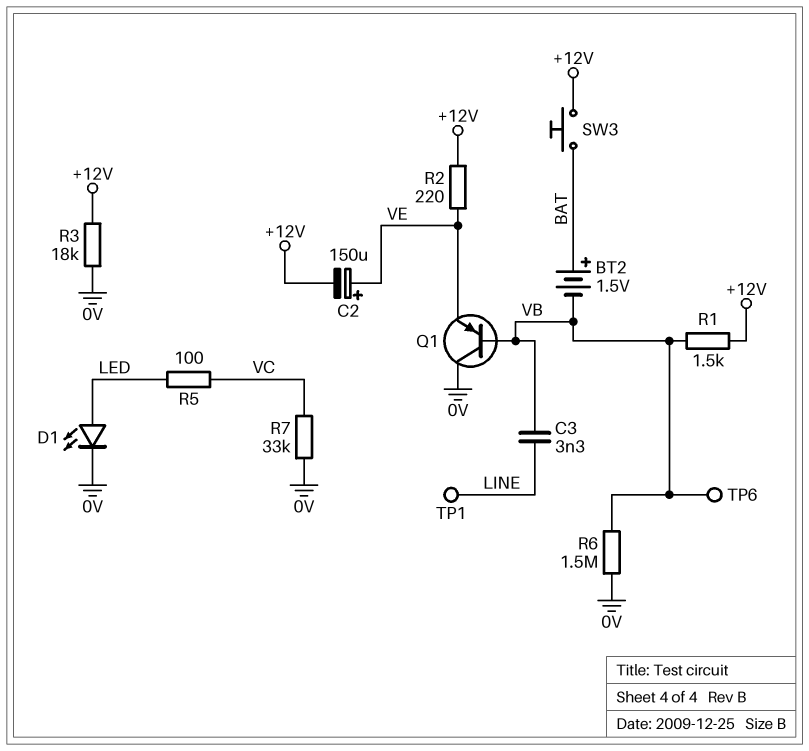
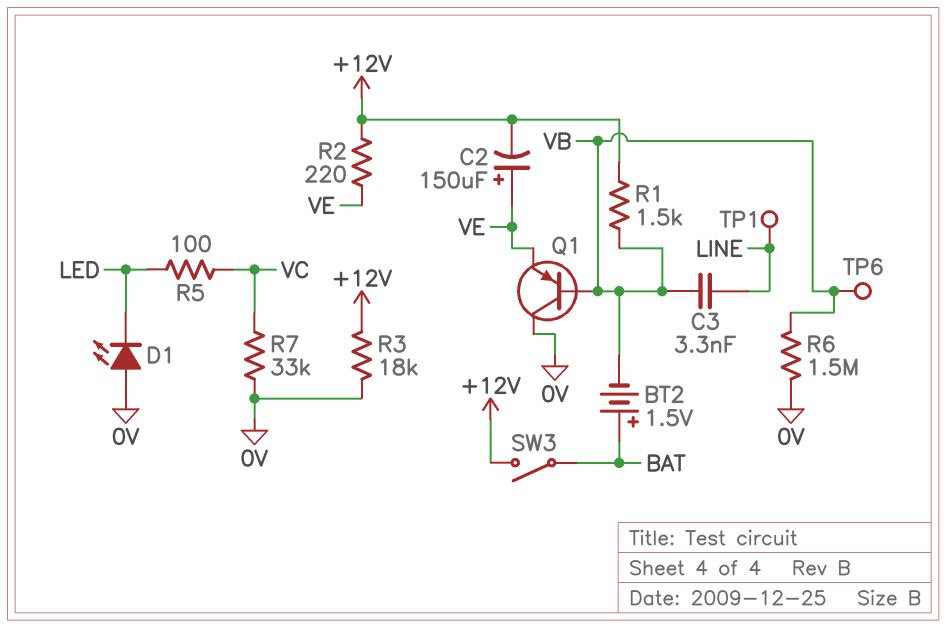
D1: LED (A LED, K 0V) -> LED (A 0V, K LED)
SW3: button (+12V, BAT) -> switch (+12V, BAT)

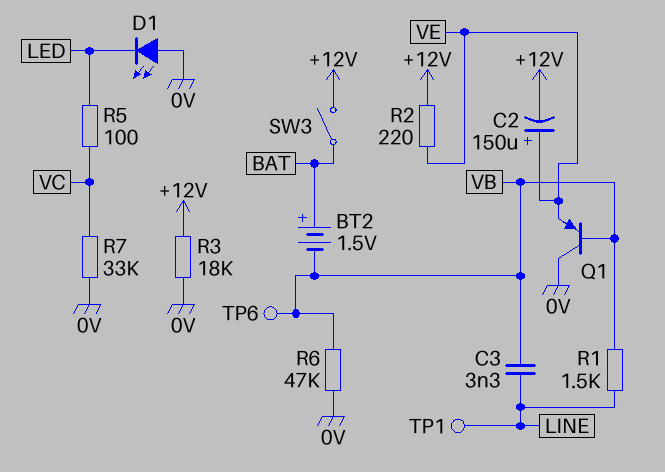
R1: 1.5k (+12V, VB) -> 1.5k (LINE, VB)
R6: 1.5M (0V, VB) -> 47k (0V, VB)

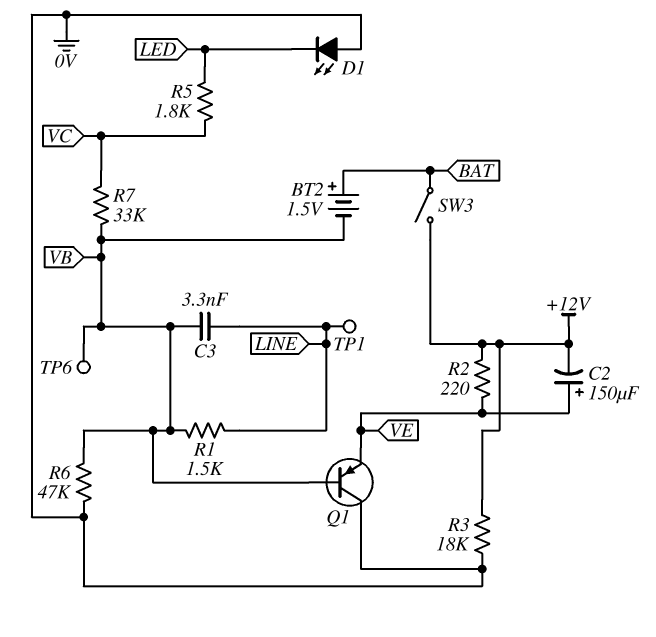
R5: 100 (LED, VC) -> 1.8k (LED, VC)
R7: 33k (0V, VC) -> 33k (VB, VC)

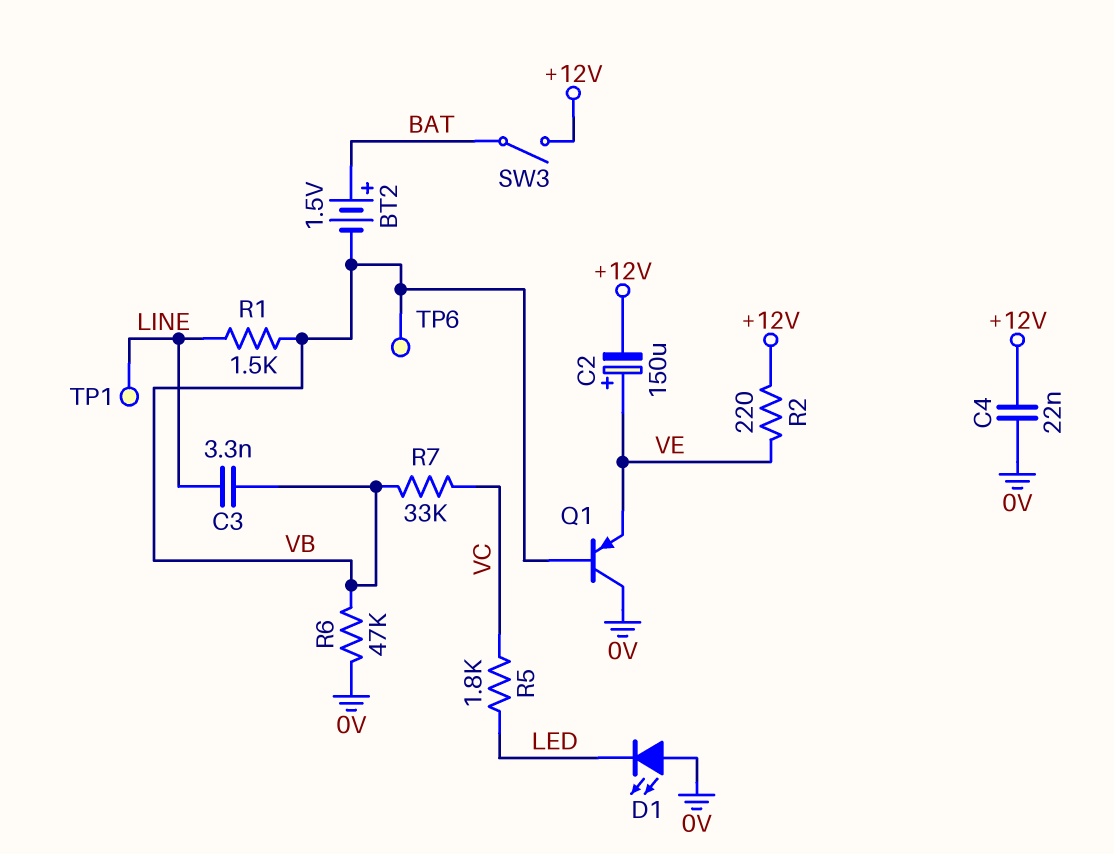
C4: none -> 22nF (+12V, 0V)
R3: 18k (+12V, 0V) -> none

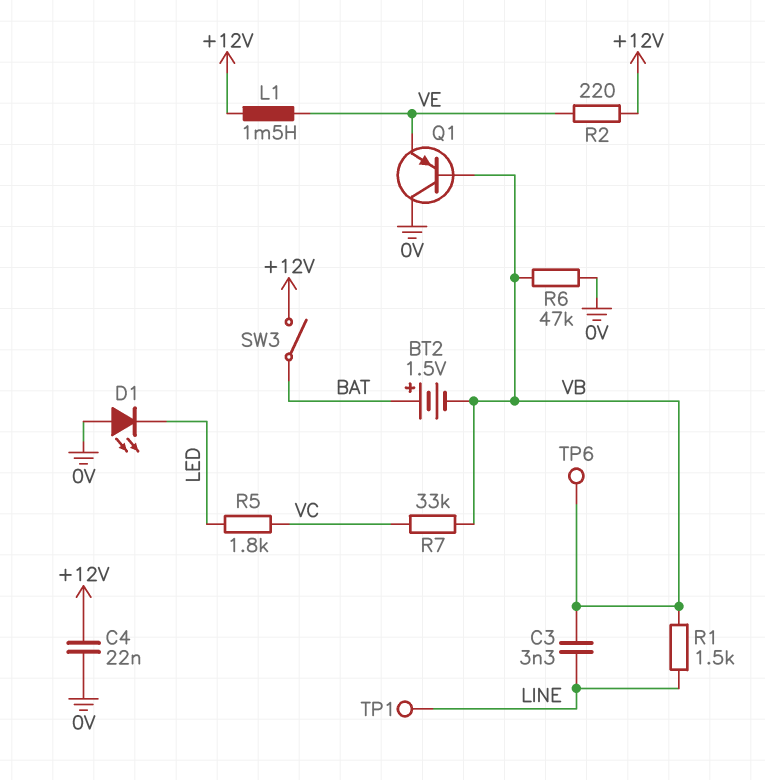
C2: 150uF (plus VE, minus +12V) -> none
L1: none -> 1.5mH (+12V, VE)

